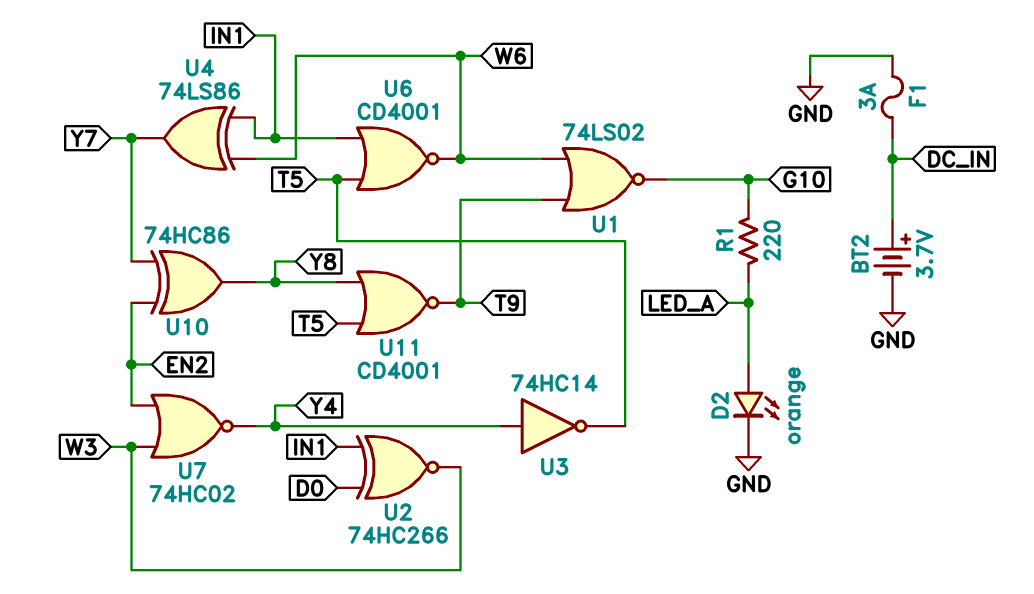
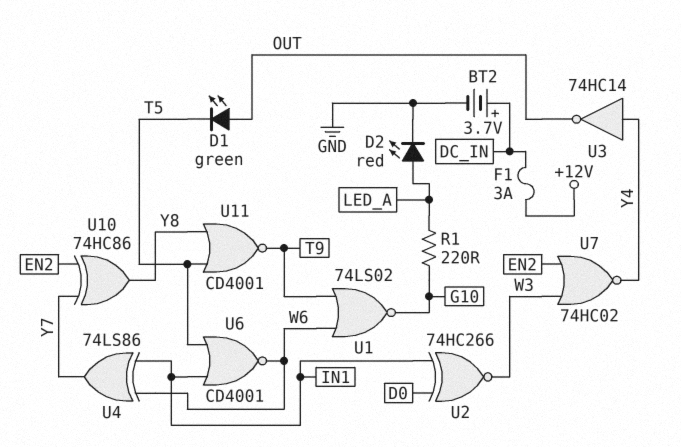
D1: none -> LED green (A OUT, K T5)
D2: LED orange (A LED_A, K GND) -> LED red (A LED_A, K GND)
F1: 3A (DC_IN, GND) -> 3A (+12V, DC_IN)
U3: NOT 74HC14 (in Y4, out T5) -> NOT 74HC14 (in Y4, out OUT)

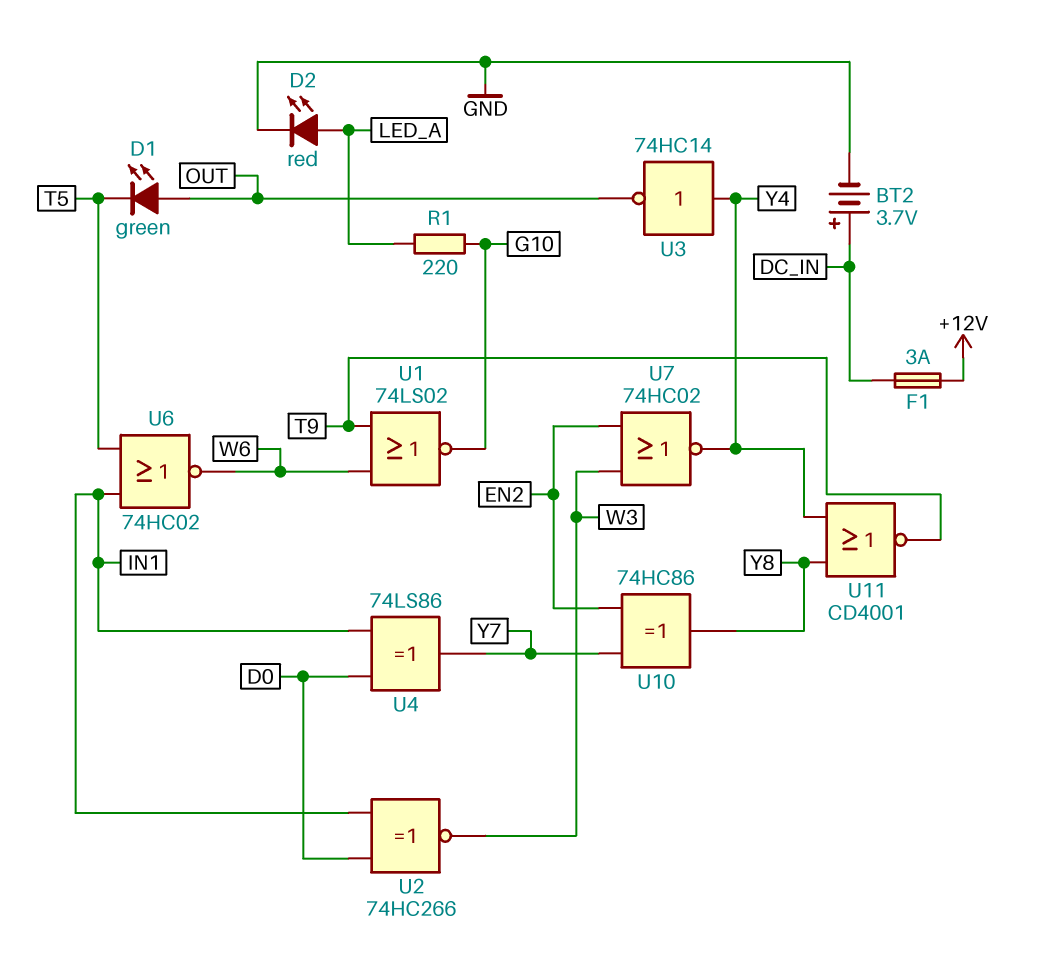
U4: XOR 74LS86 (in IN1, in W6, out Y7) -> XOR 74LS86 (in D0, in IN1, out Y7)
U6: NOR CD4001 (in IN1, in T5, out W6) -> NOR 74HC02 (in IN1, in T5, out W6)
U11: NOR CD4001 (in T5, in Y8, out T9) -> NOR CD4001 (in Y4, in Y8, out T9)

